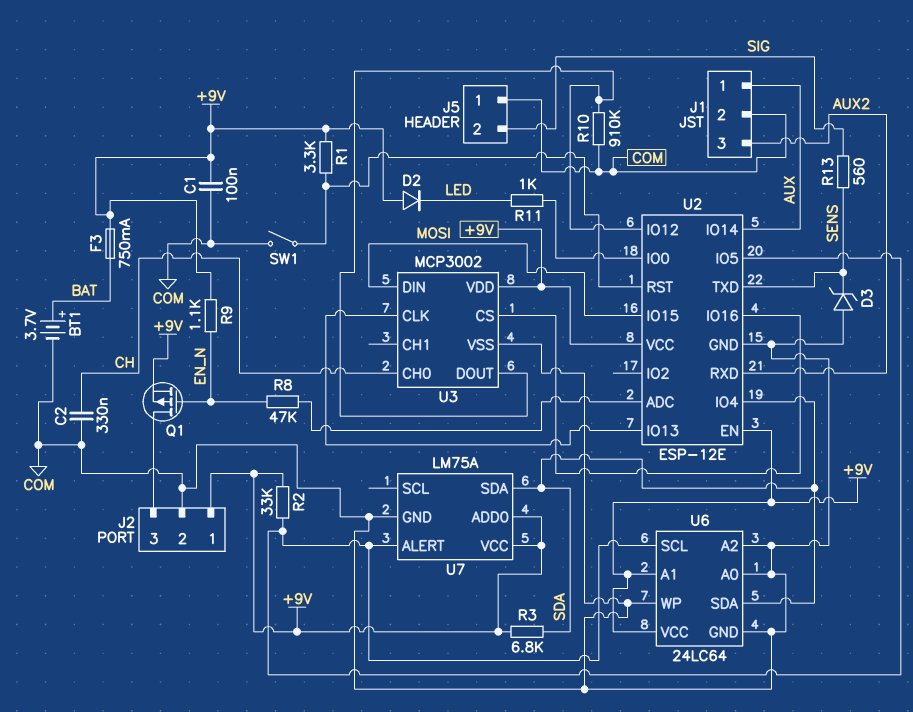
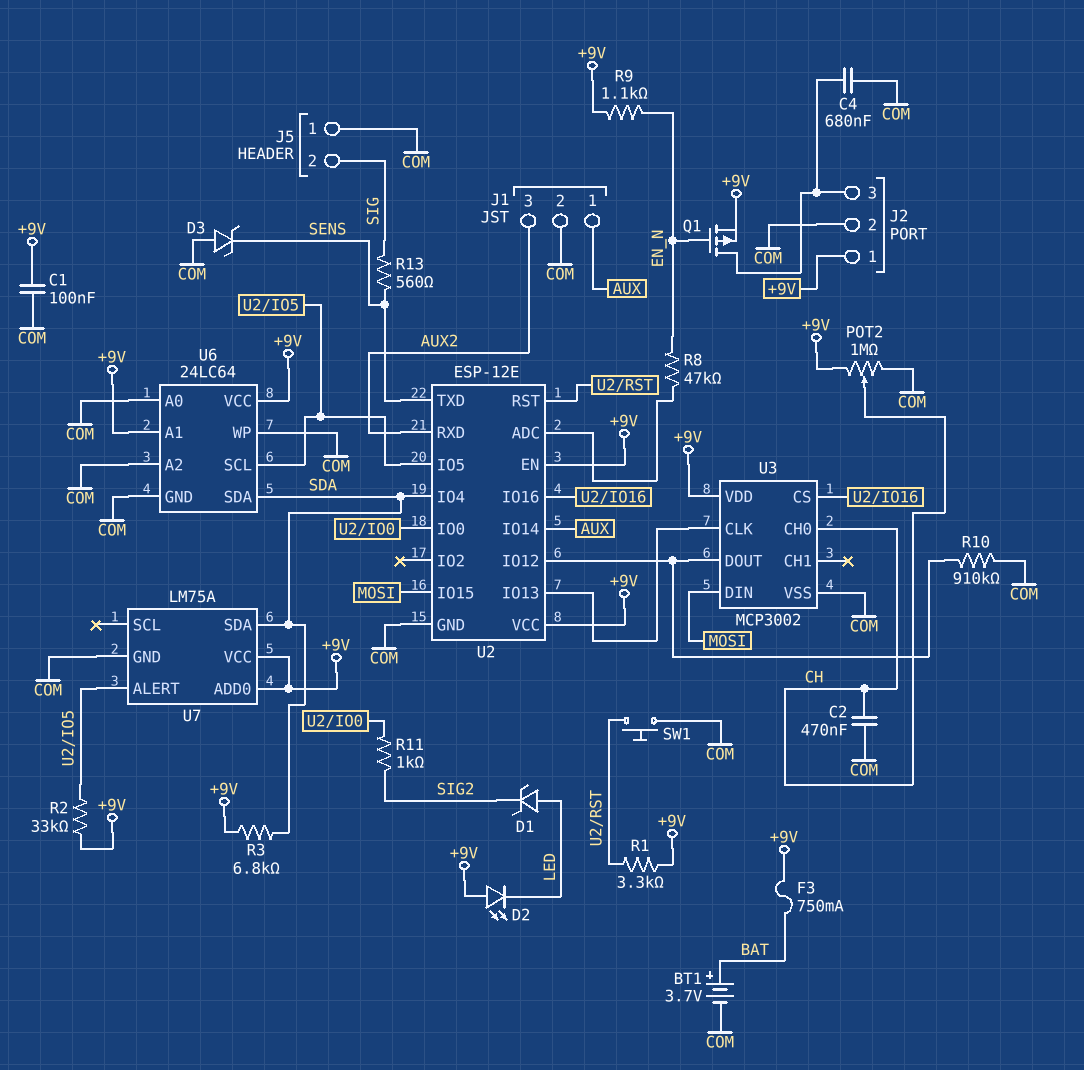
C2: 330nF (CH, COM) -> 470nF (CH, COM)
C4: none -> 680nF (COM, J2/3)
D1: none -> zener (A LED, K SIG2)
D2: diode (A +9V, K LED) -> LED (A +9V, K LED)
POT2: none -> 1M (+9V, COM, wiper CH)
R11: 1k (LED, U2/IO0) -> 1k (SIG2, U2/IO0)
SW1: switch (COM, U2/RST) -> button (COM, U2/RST)

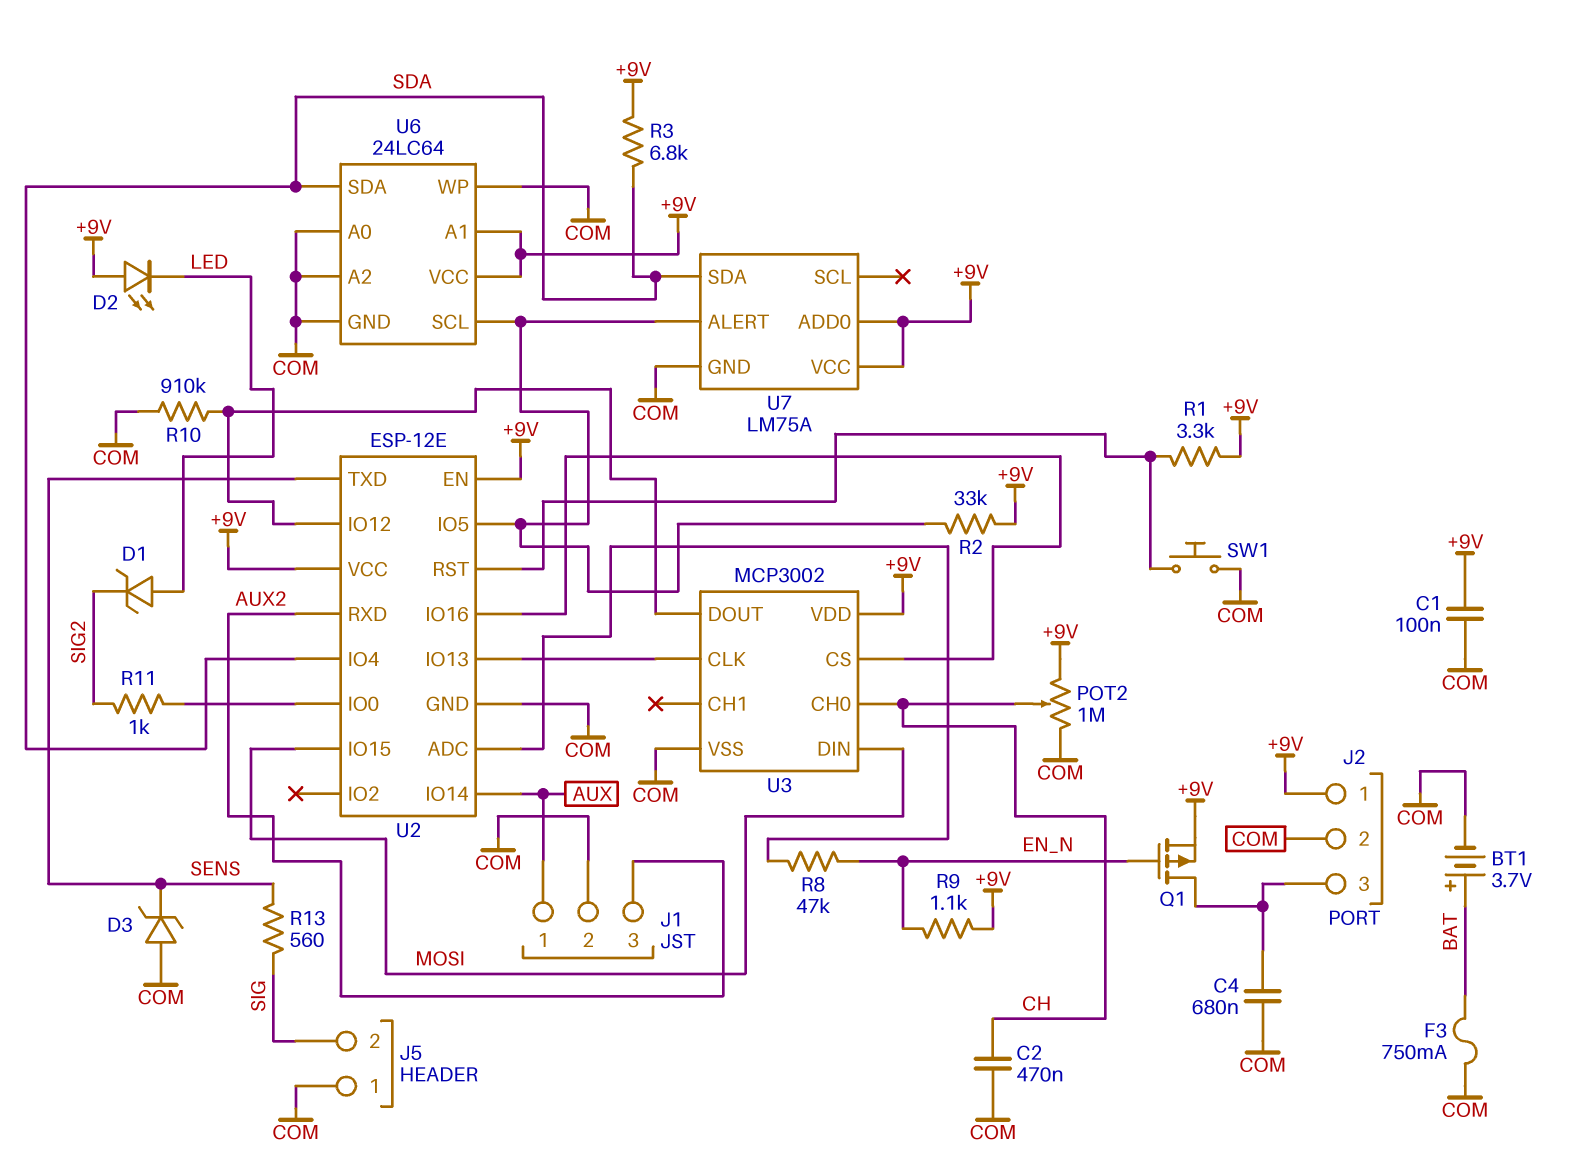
F3: 750mA (+9V, BAT) -> 750mA (BAT, COM)

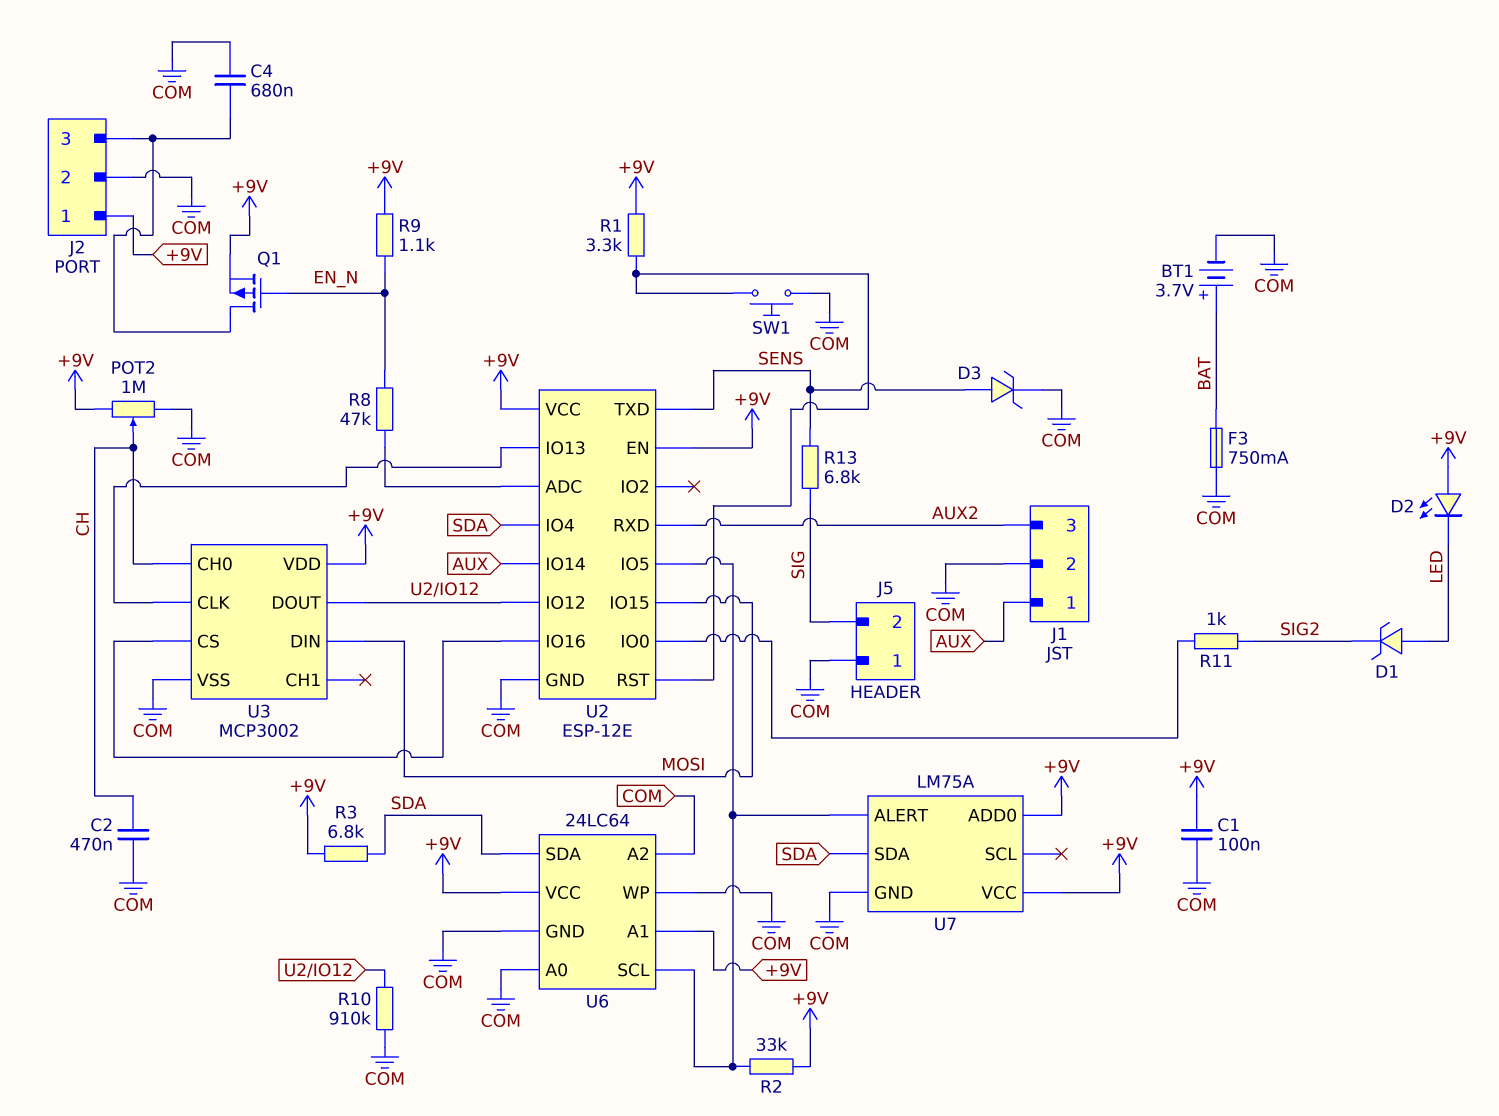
D3: zener (A COM, K SENS) -> zener (A SENS, K COM)
R13: 560 (SENS, SIG) -> 6.8k (SENS, SIG)

